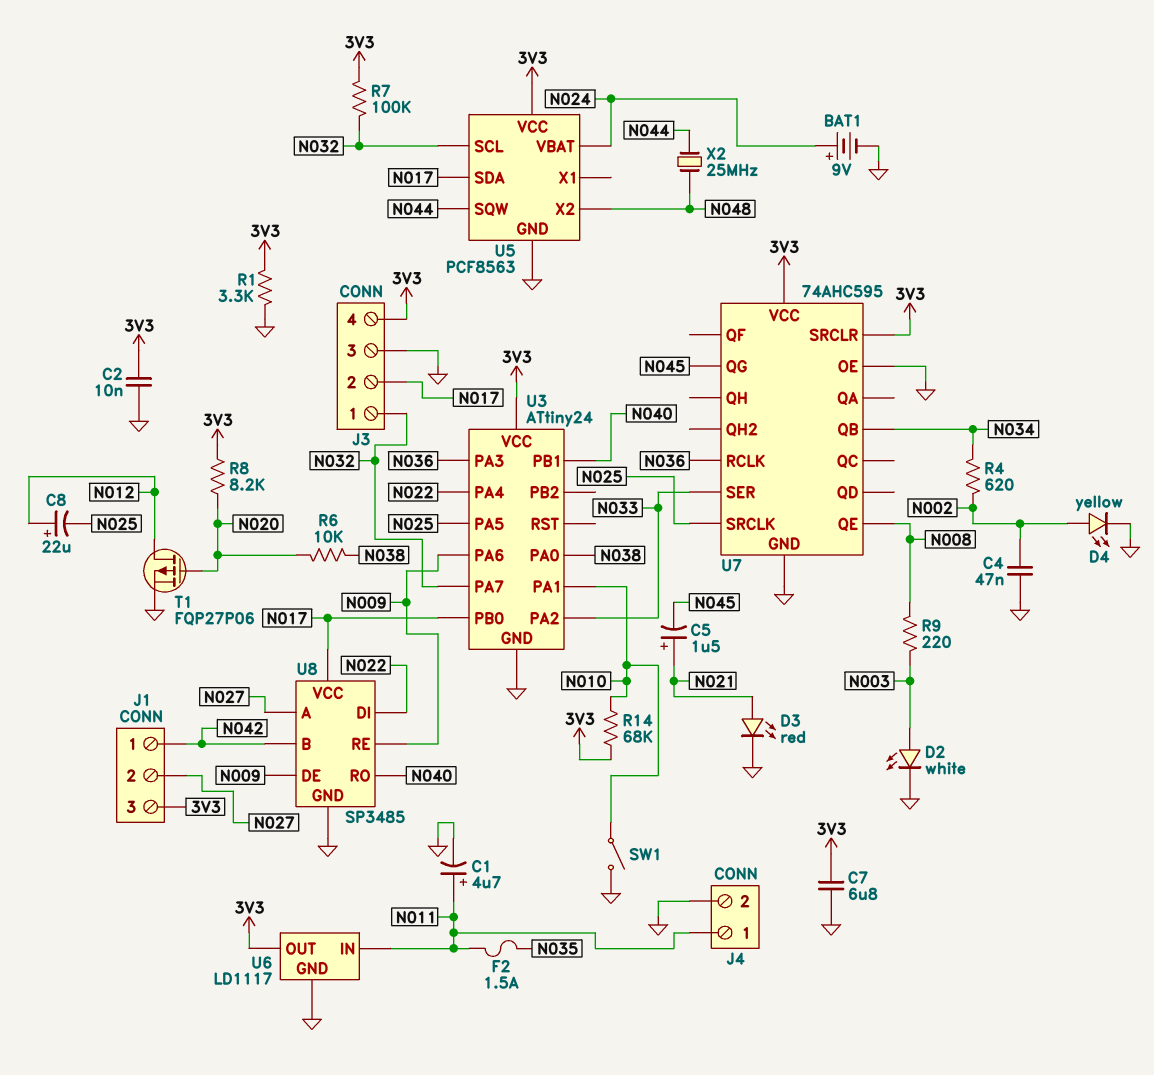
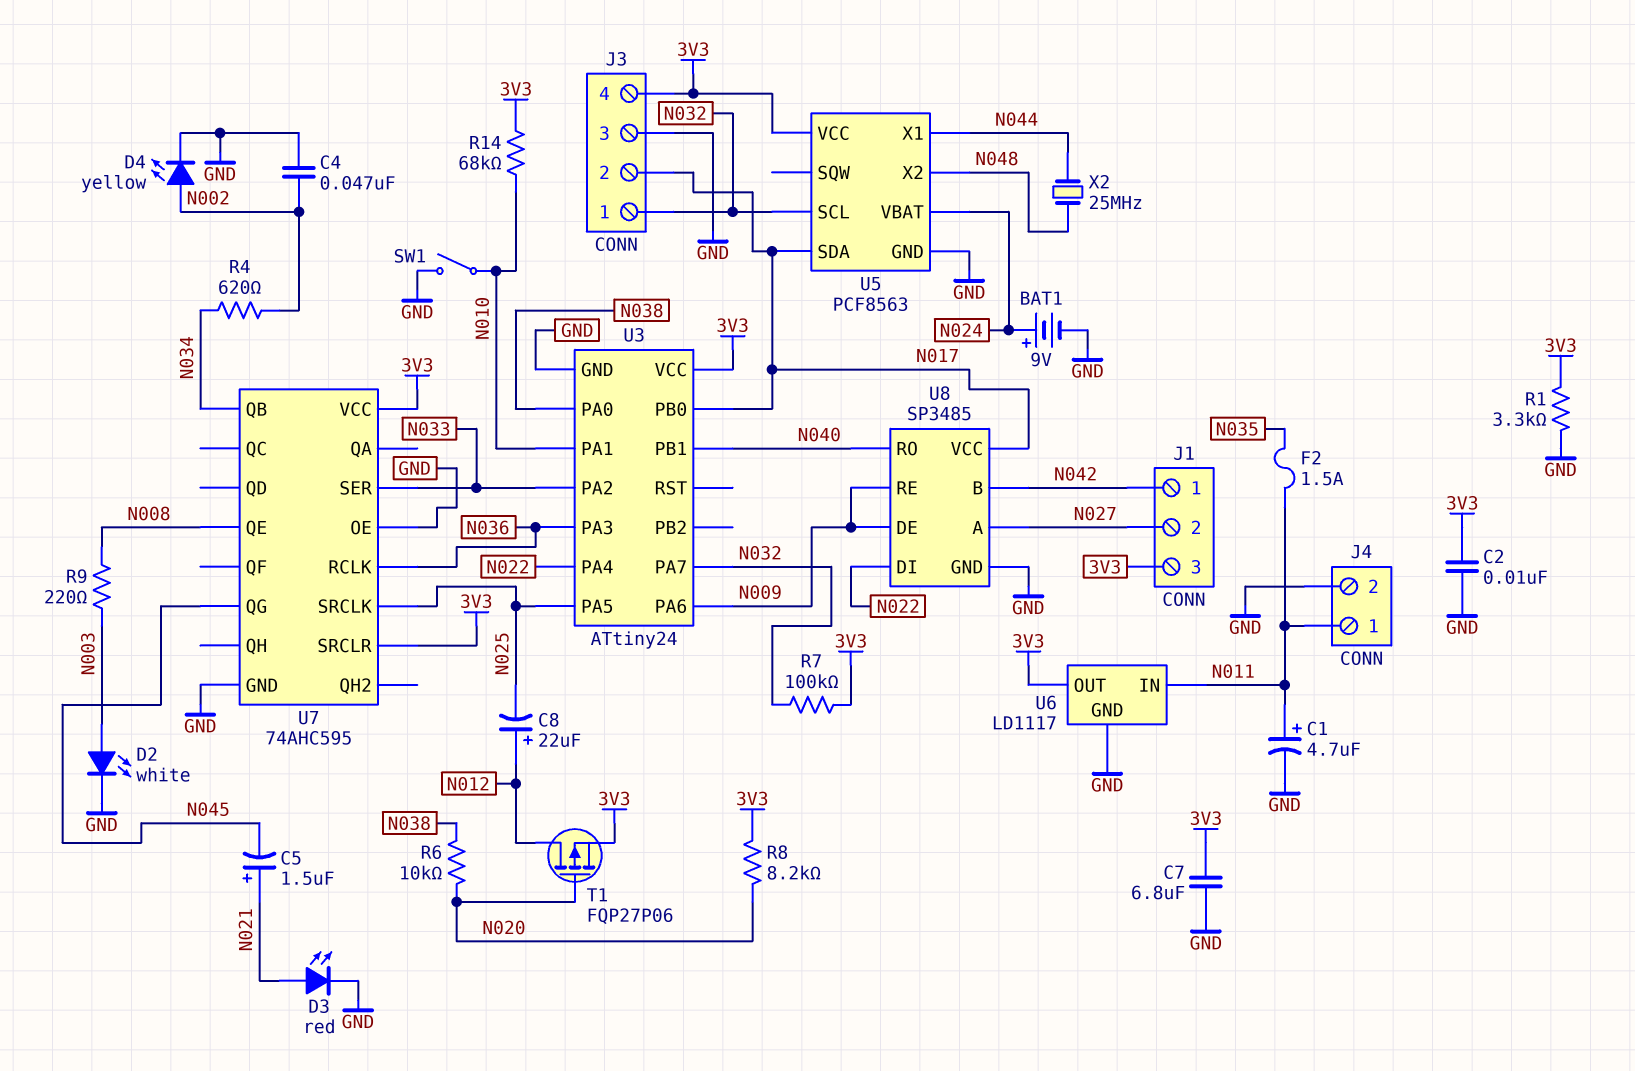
T1: PMOS FQP27P06 (G N020, D N012, S GND) -> PMOS FQP27P06 (G N020, D N012, S 3V3)
U5 pin SQW: N044 -> none
U5 pin X1: none -> N044

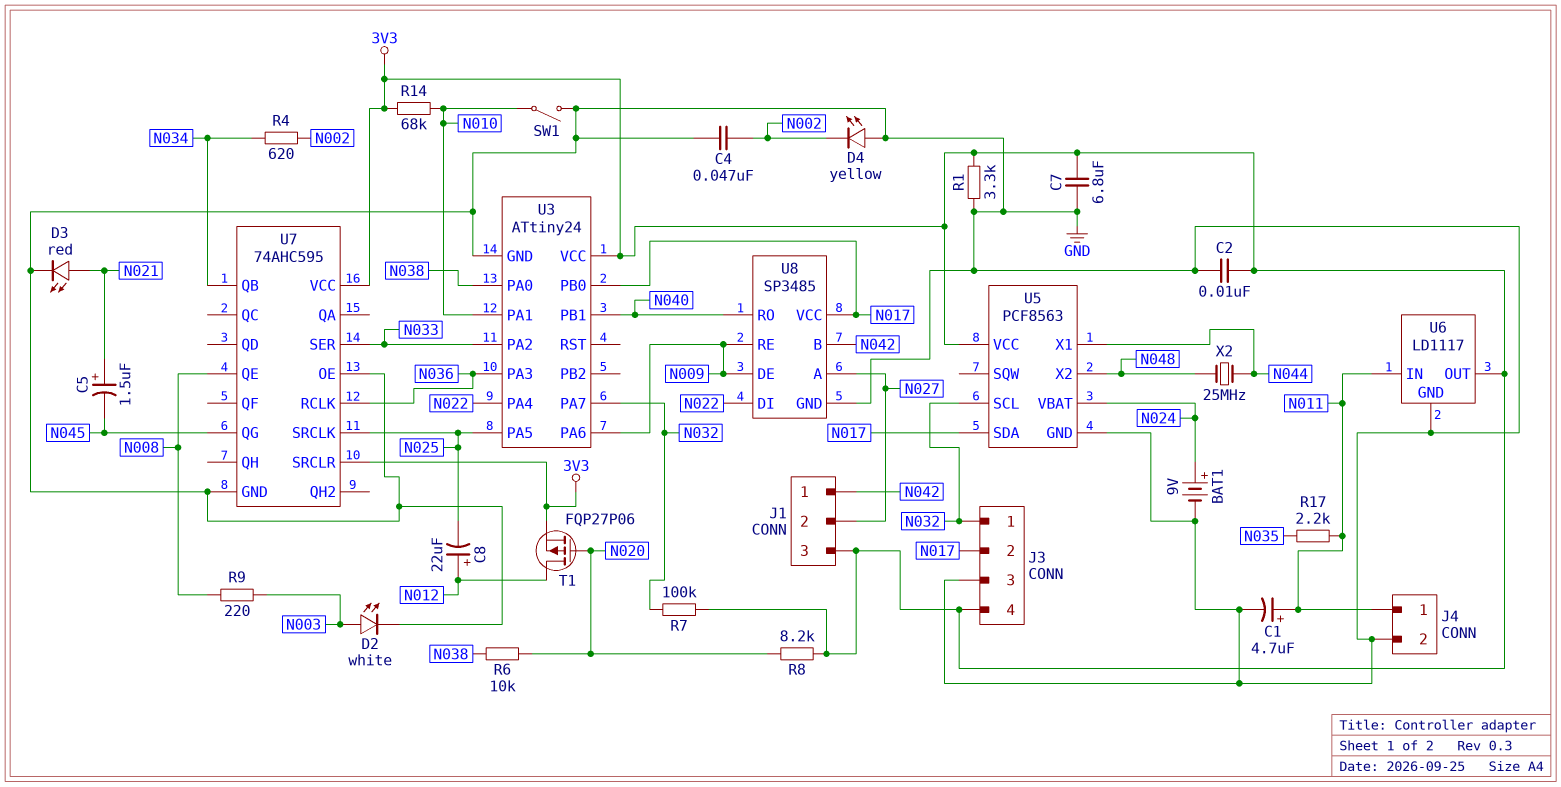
D4: LED yellow (A N002, K GND) -> LED yellow (A GND, K N002)
F2: 1.5A (N011, N035) -> none
R17: none -> 2.2k (N011, N035)

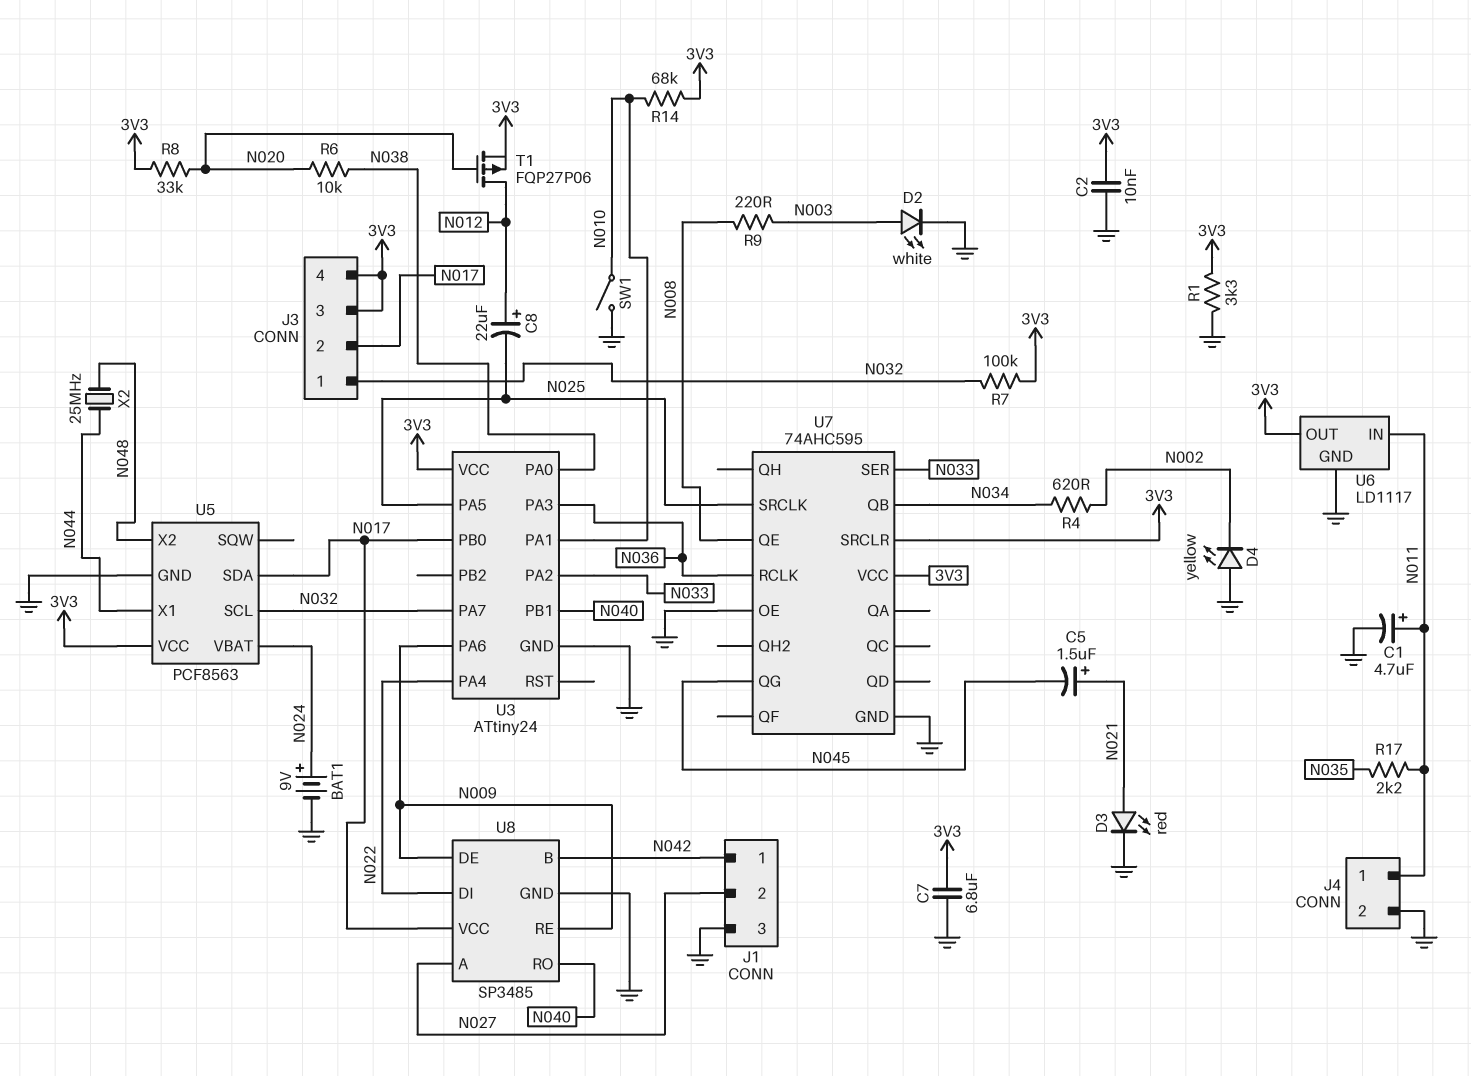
C4: 47nF (GND, N002) -> none
J1 pin 3: 3V3 -> GND
J3 pin 3: GND -> 3V3
R8: 8.2k (3V3, N020) -> 33k (3V3, N020)

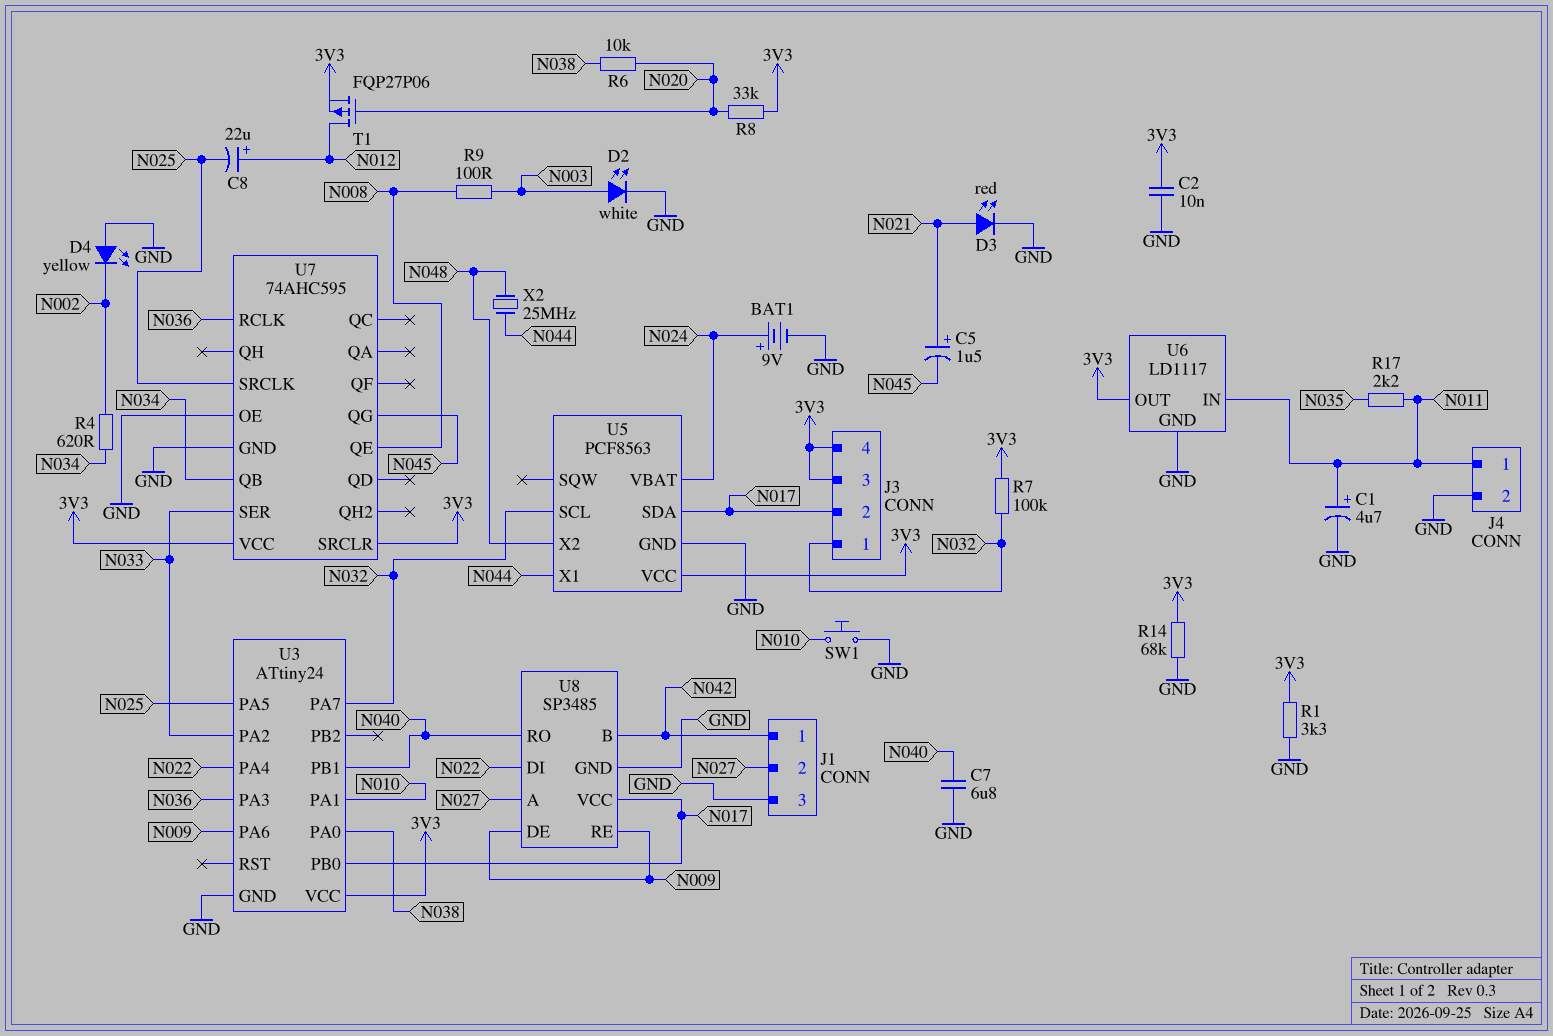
C7: 6.8uF (3V3, GND) -> 6.8uF (GND, N040)
R9: 220 (N003, N008) -> 100 (N003, N008)
R14: 68k (3V3, N010) -> 68k (3V3, GND)
SW1: switch (GND, N010) -> button (GND, N010)

